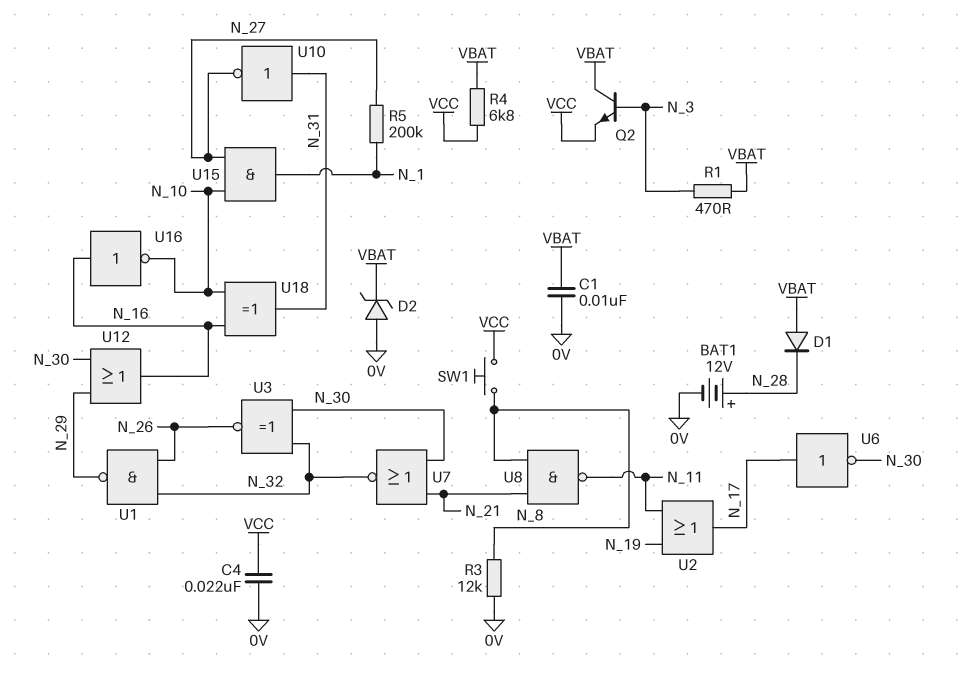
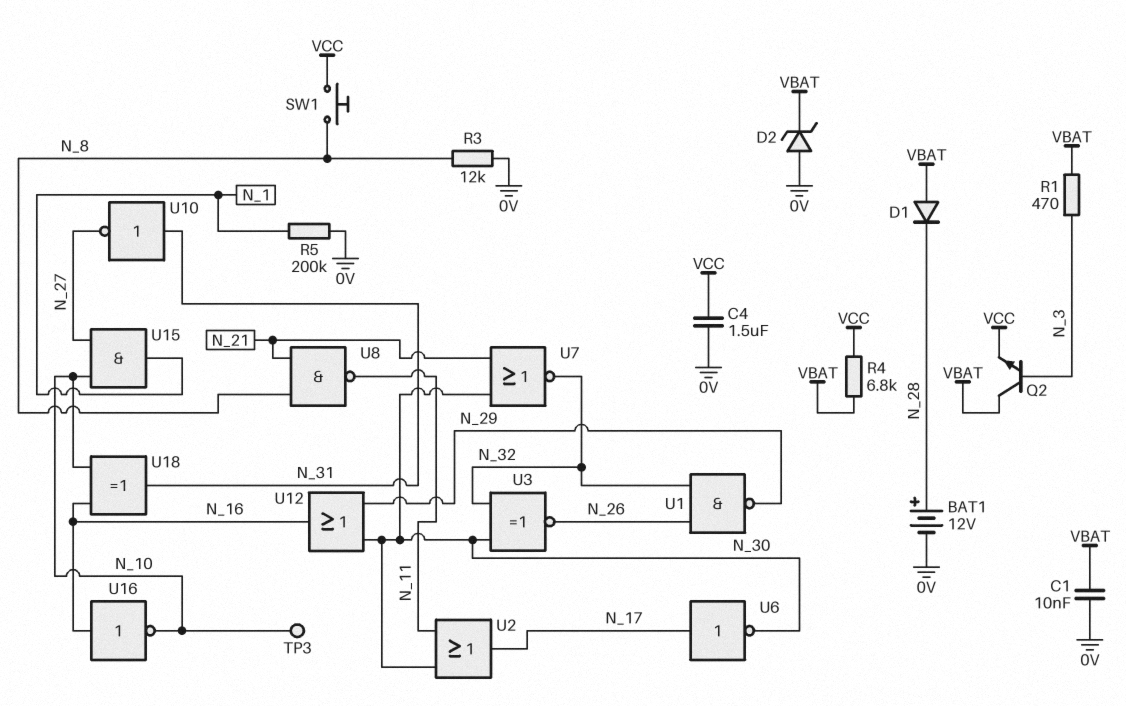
C4: 22nF (0V, VCC) -> 1.5uF (0V, VCC)
R5: 200k (N_1, N_27) -> 200k (0V, N_1)
TP3: none -> test point (N_10)
U2: OR (in N_11, in N_19, out N_17) -> OR (in N_11, in N_30, out N_17)

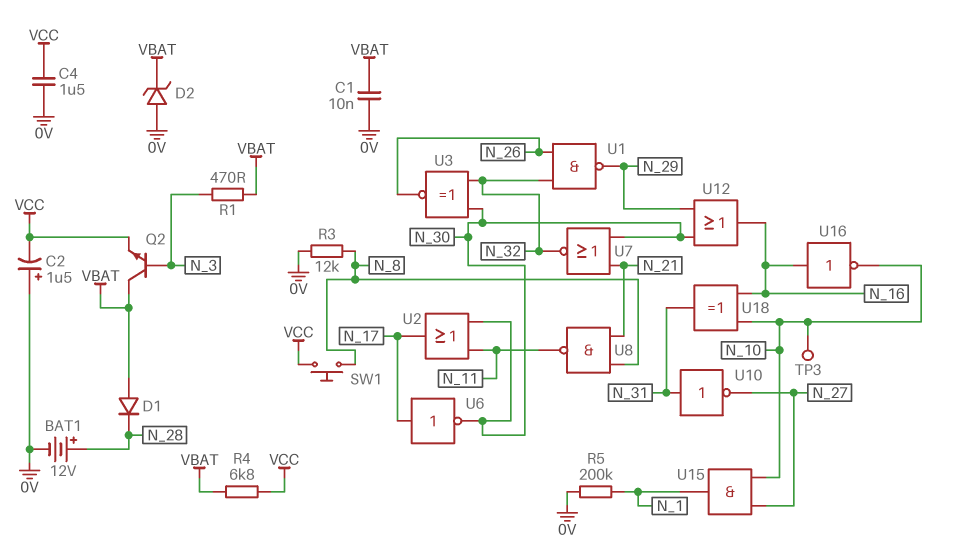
C2: none -> 1.5uF (plus 0V, minus VCC)

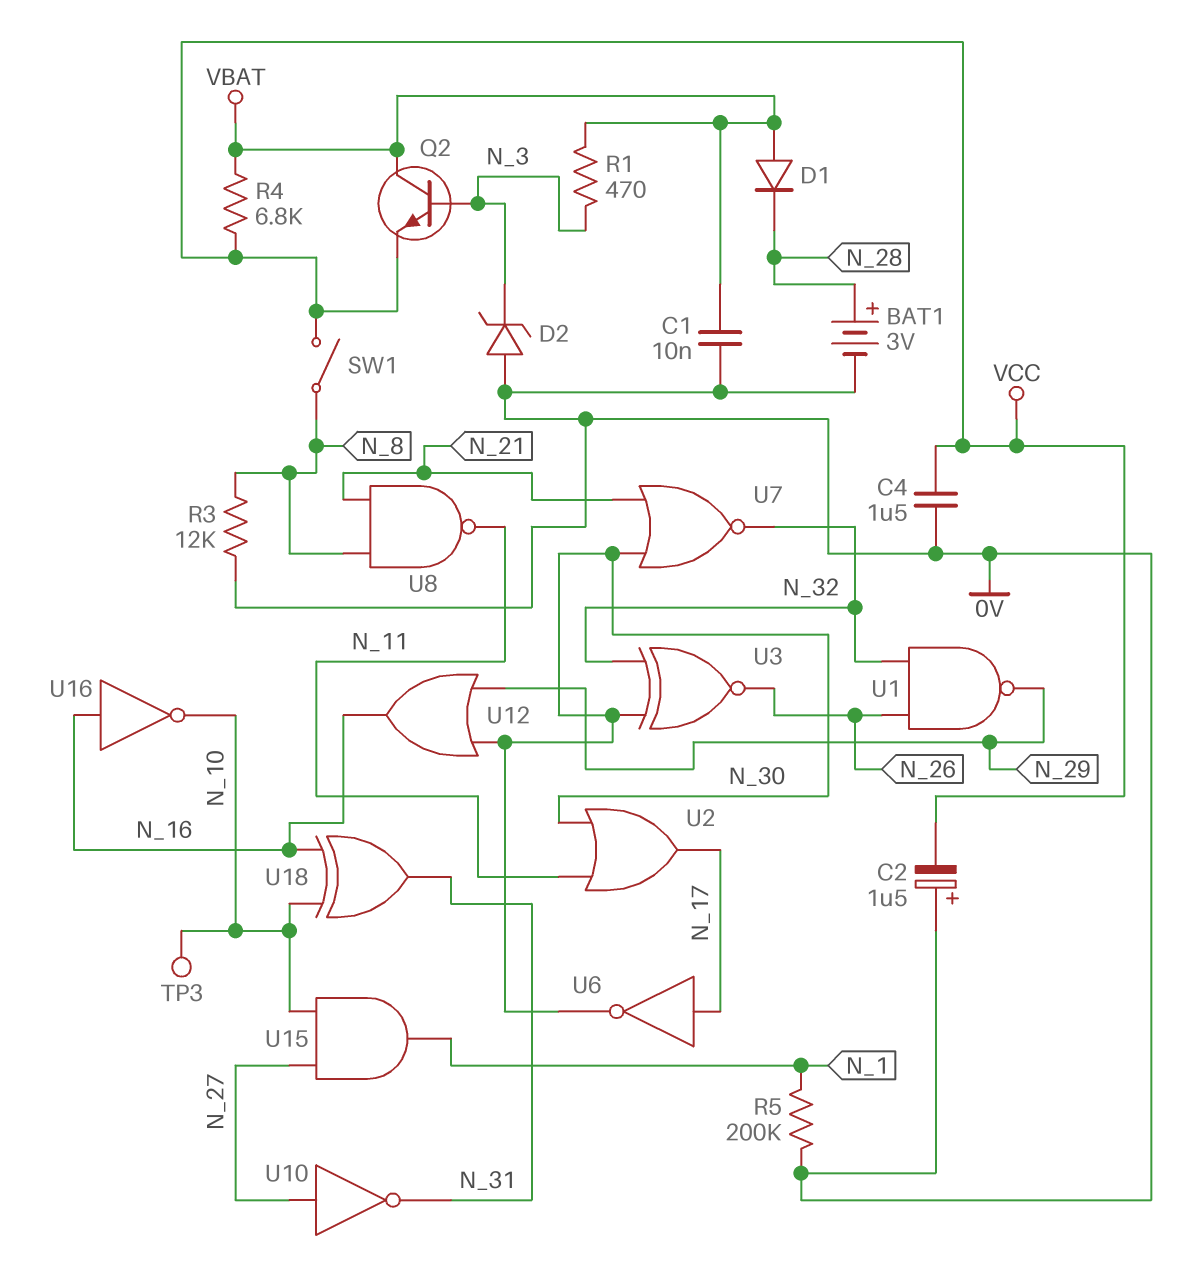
BAT1: 12V (plus N_28, minus 0V) -> 3V (plus N_28, minus 0V)
D2: zener (A 0V, K VBAT) -> zener (A 0V, K N_3)
SW1: button (N_8, VCC) -> switch (N_8, VCC)
U10: NOT (in N_31, out N_27) -> NOT (in N_27, out N_31)

